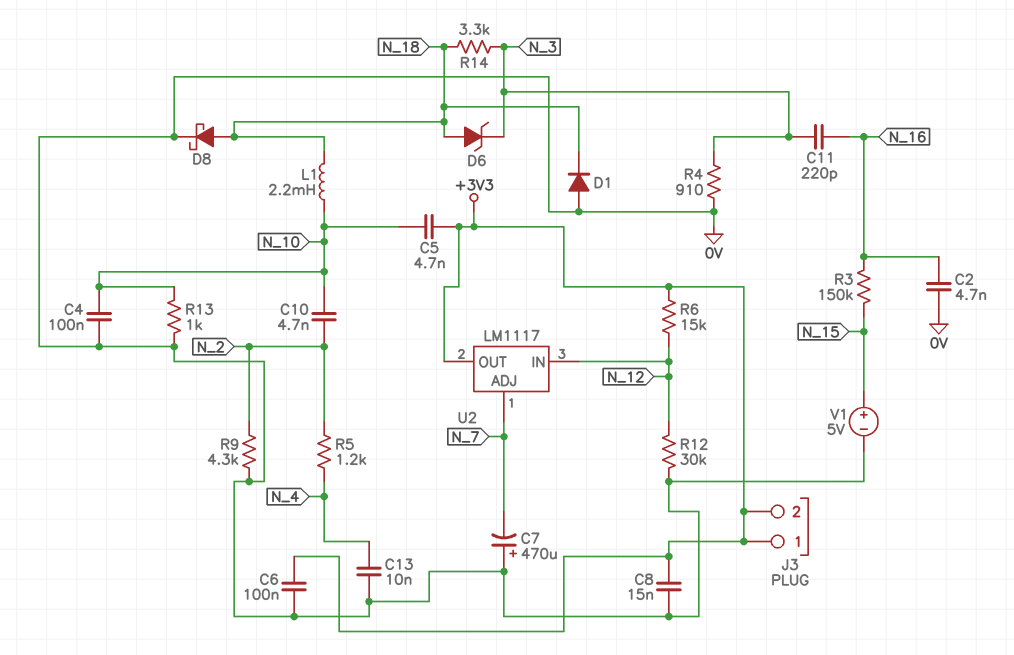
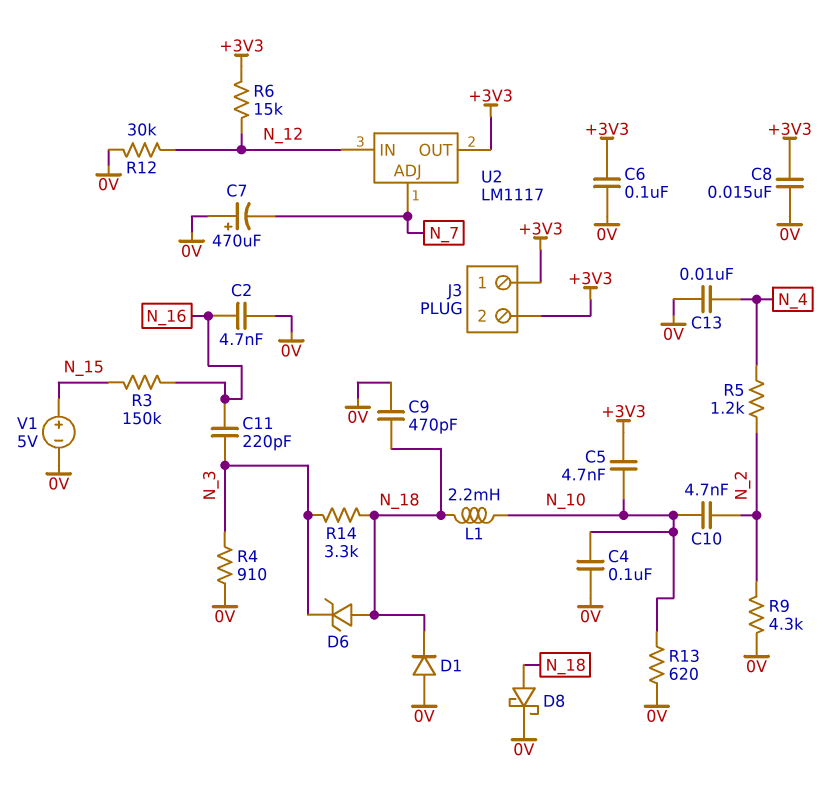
C9: none -> 470pF (0V, N_18)
R13: 1k (0V, N_10) -> 620 (0V, N_10)

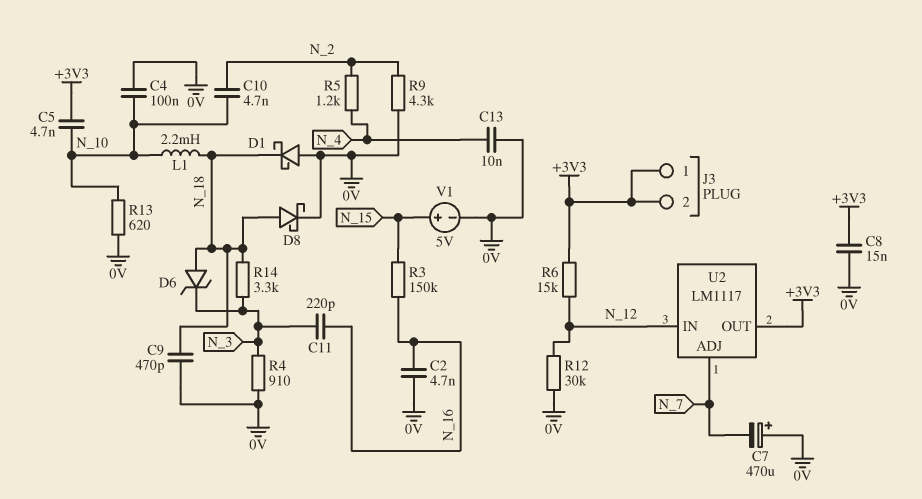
C6: 100nF (+3V3, 0V) -> none
D1: diode (A 0V, K N_18) -> schottky (A 0V, K N_18)

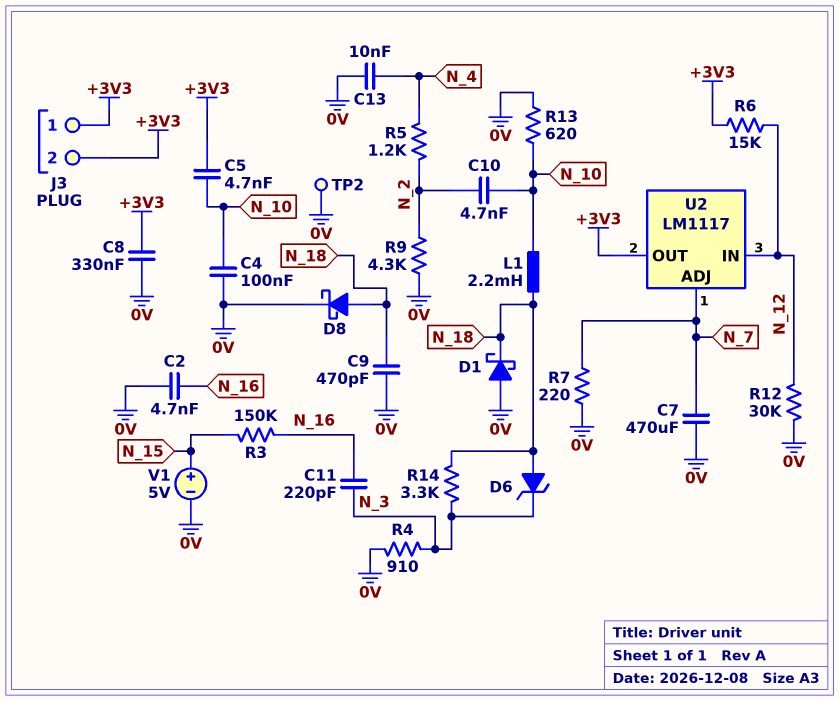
C7: 470uF (plus 0V, minus N_7) -> 470uF (0V, N_7)
C8: 15nF (+3V3, 0V) -> 330nF (+3V3, 0V)
R7: none -> 220 (0V, N_7)
TP2: none -> test point (0V)

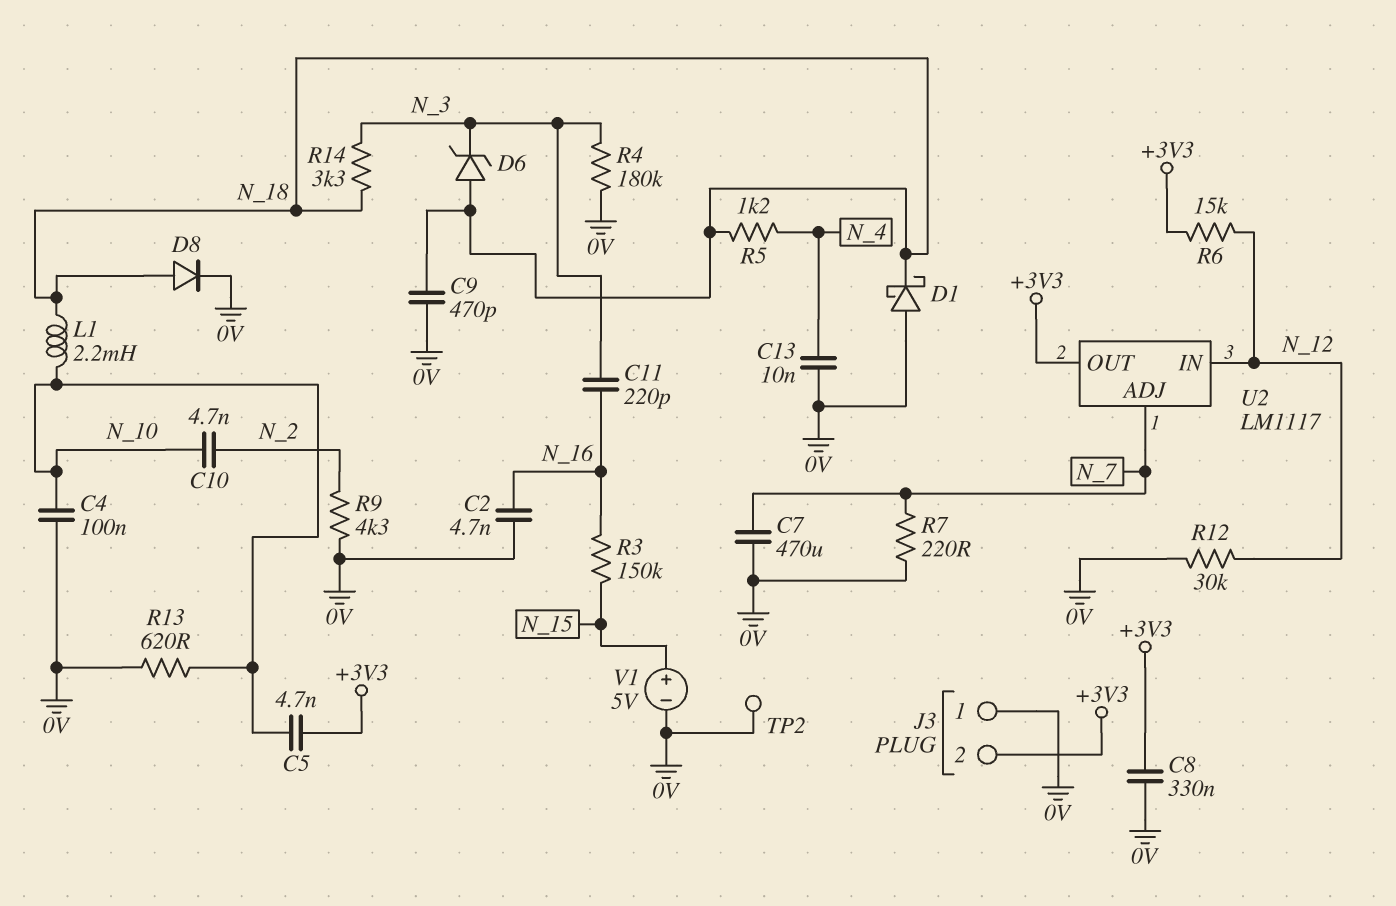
D8: schottky (A N_18, K 0V) -> diode (A N_18, K 0V)
J3 pin 1: +3V3 -> 0V
R4: 910 (0V, N_3) -> 180k (0V, N_3)
R5: 1.2k (N_2, N_4) -> 1.2k (N_4, N_18)

